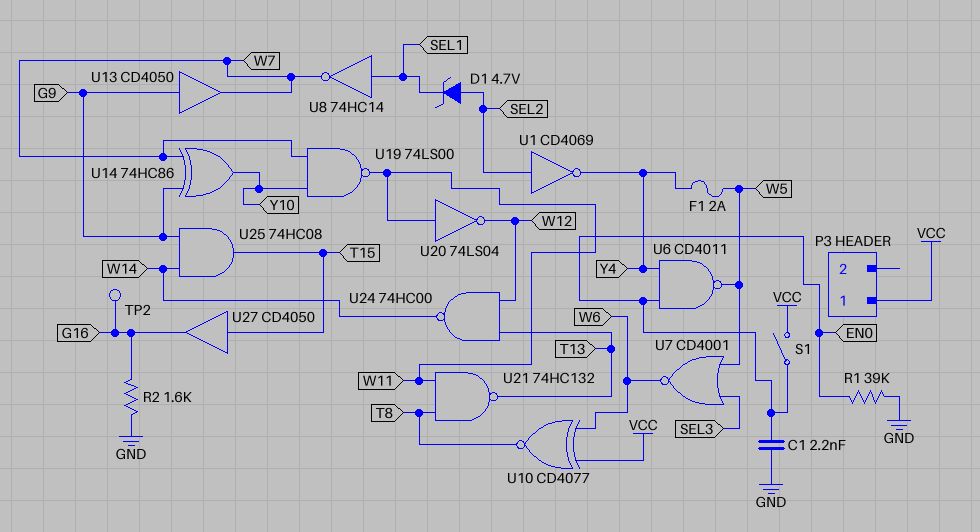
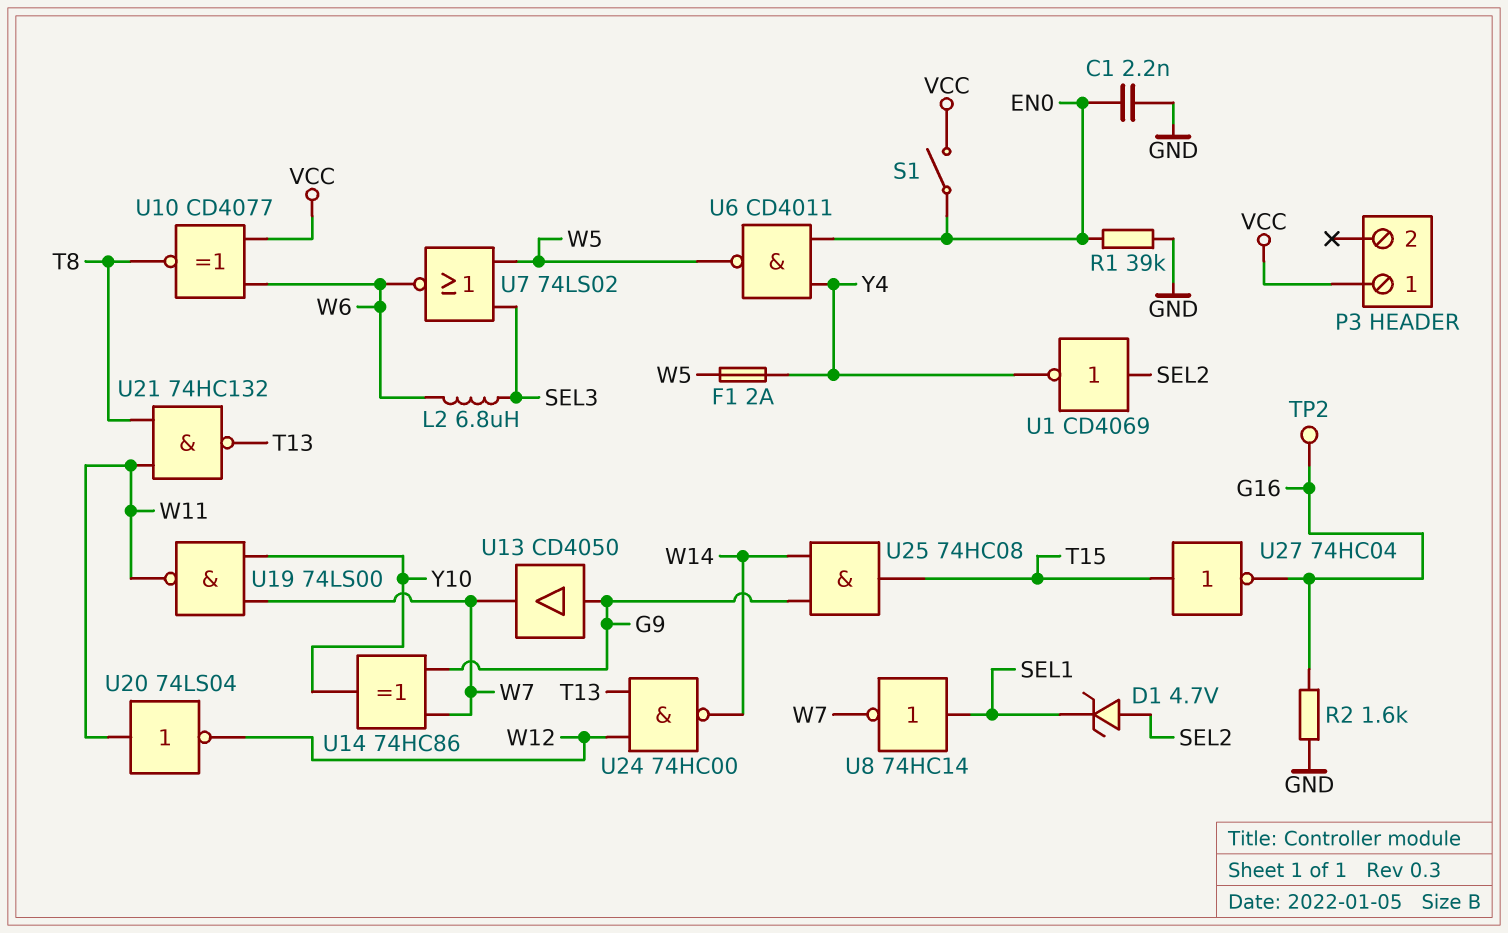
L2: none -> 6.8uH (SEL3, W6)
U7: NOR CD4001 (in SEL3, in W5, out W6) -> NOR 74LS02 (in SEL3, in W5, out W6)
U27: buffer CD4050 (in T15, out G16) -> NOT 74HC04 (in T15, out G16)

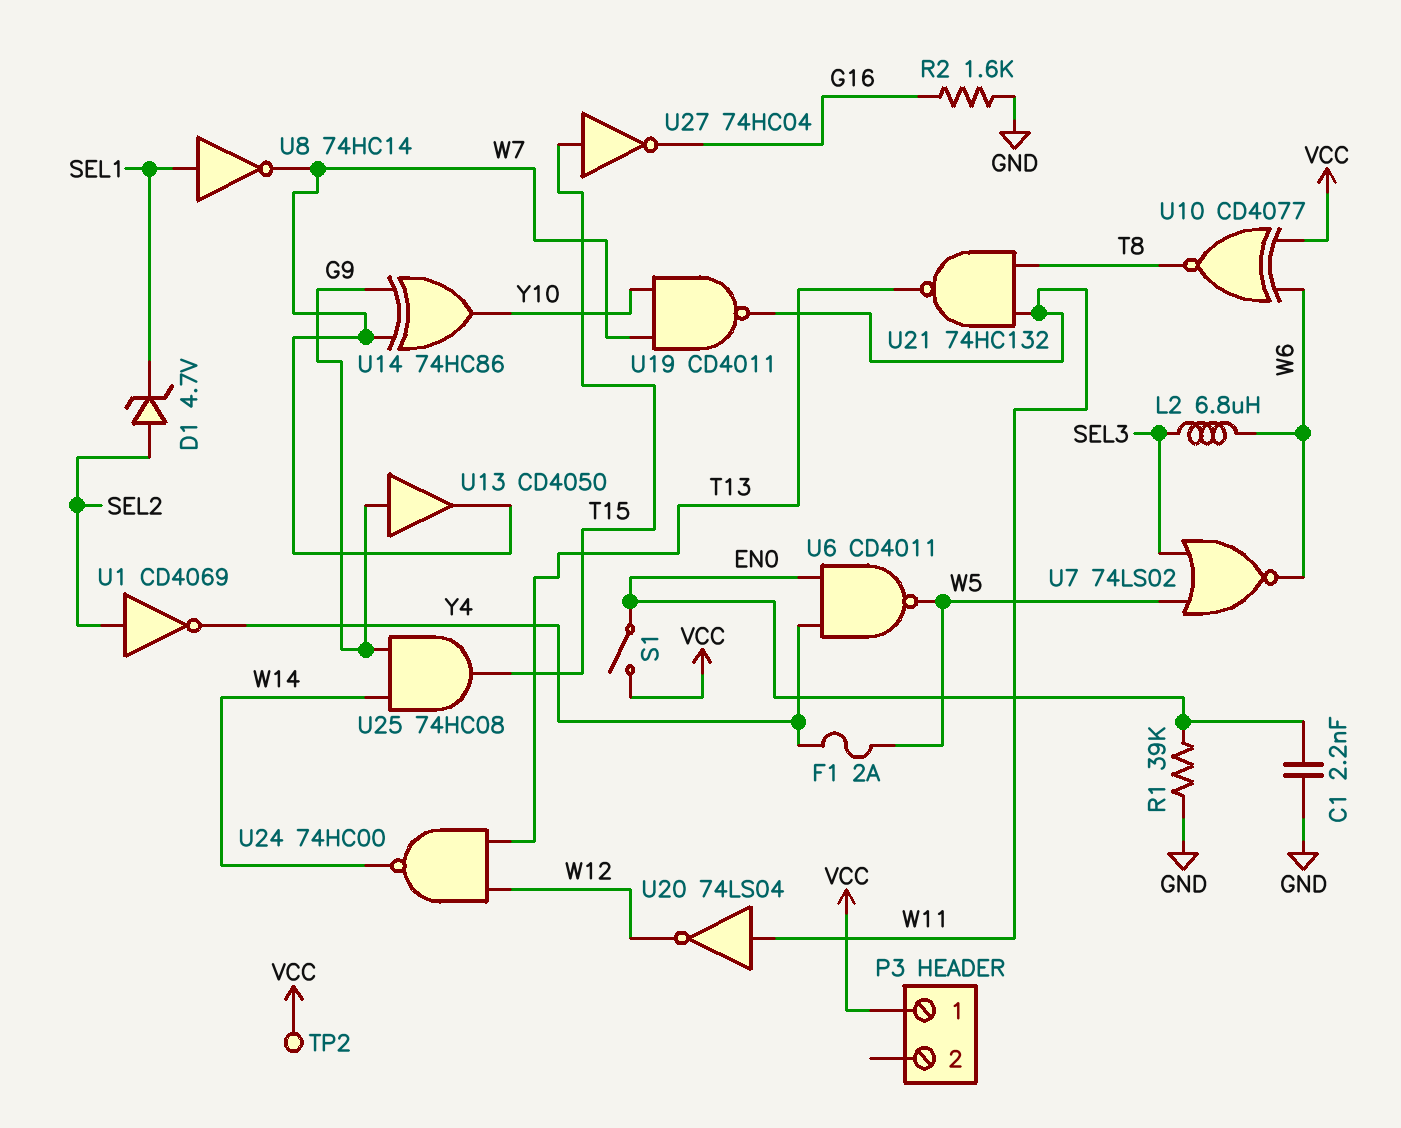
TP2: test point (G16) -> test point (VCC)
U19: NAND 74LS00 (in W7, in Y10, out W11) -> NAND CD4011 (in W7, in Y10, out W11)

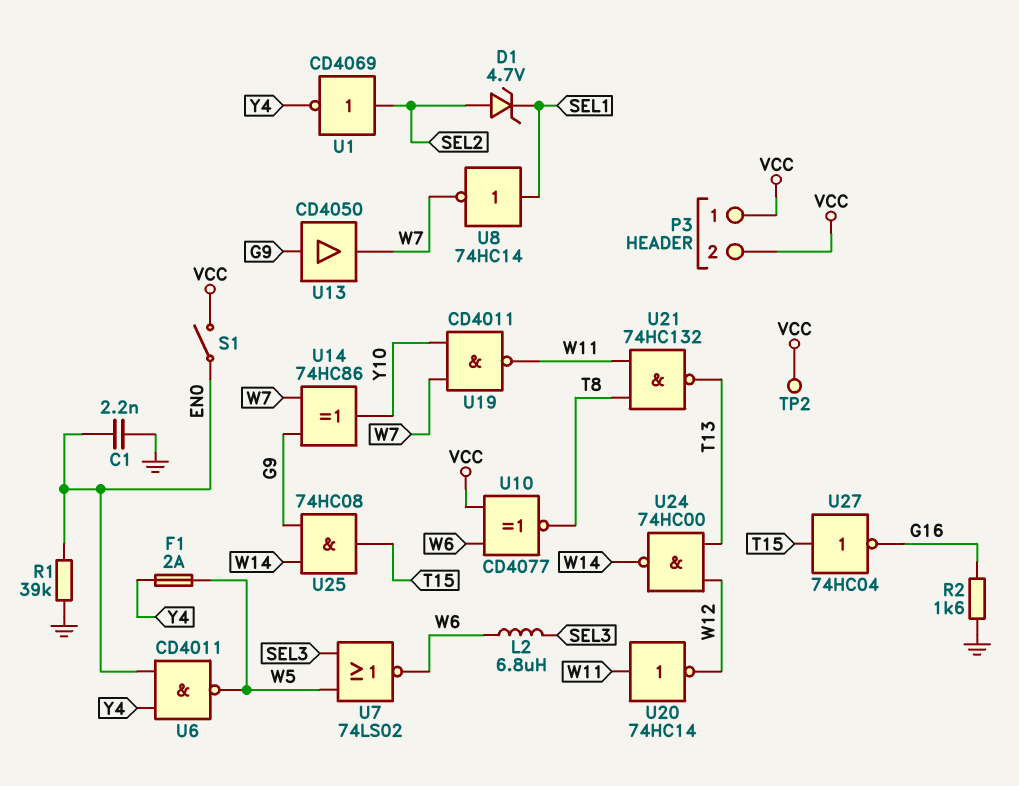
P3 pin 2: none -> VCC
U20: NOT 74LS04 (in W11, out W12) -> NOT 74HC14 (in W11, out W12)

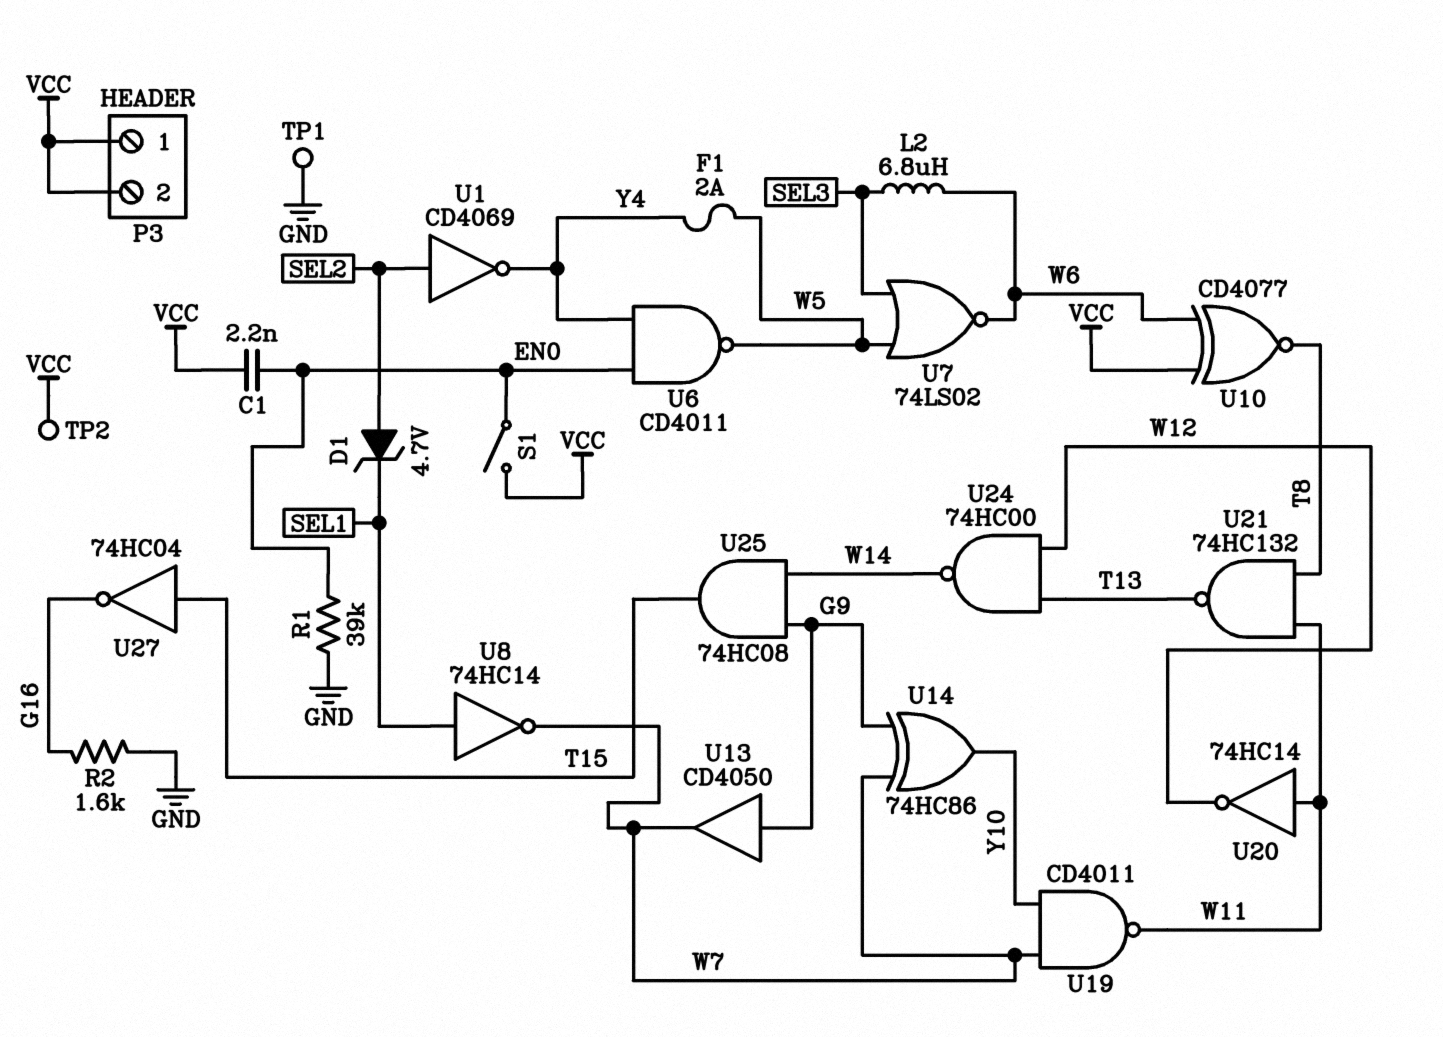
C1: 2.2nF (EN0, GND) -> 2.2nF (EN0, VCC)
TP1: none -> test point (GND)

